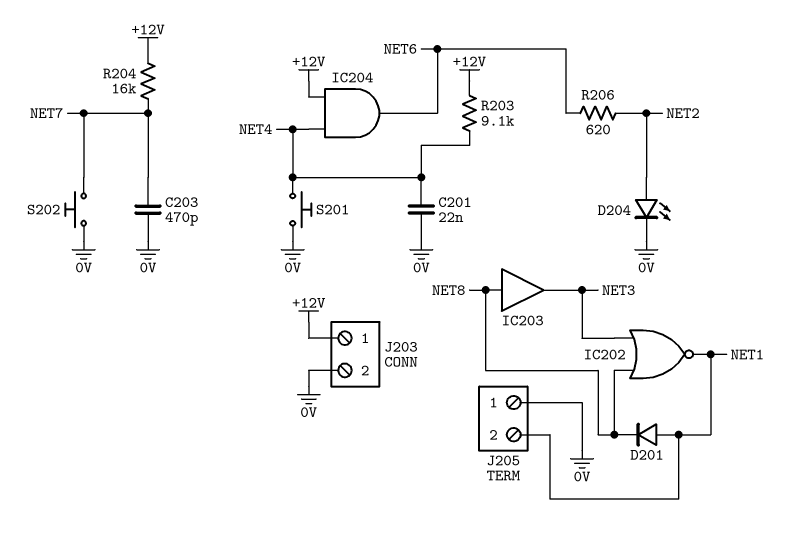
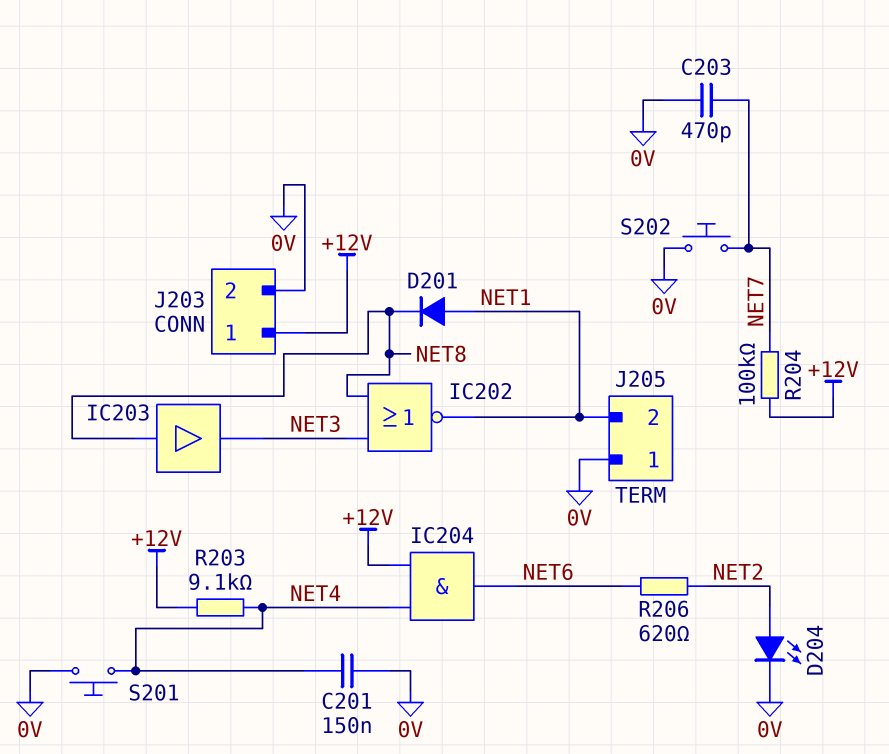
C201: 22nF (0V, NET4) -> 150nF (0V, NET4)
R204: 16k (+12V, NET7) -> 100k (+12V, NET7)

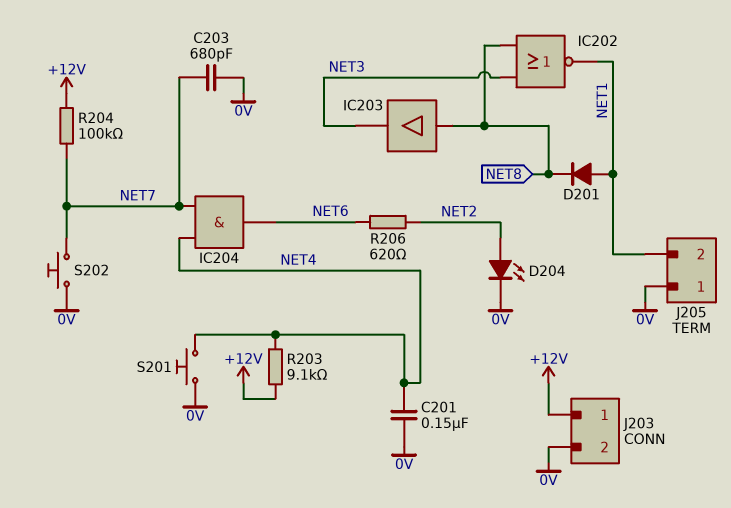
C203: 470pF (0V, NET7) -> 680pF (0V, NET7)
IC204: AND (in +12V, in NET4, out NET6) -> AND (in NET4, in NET7, out NET6)

